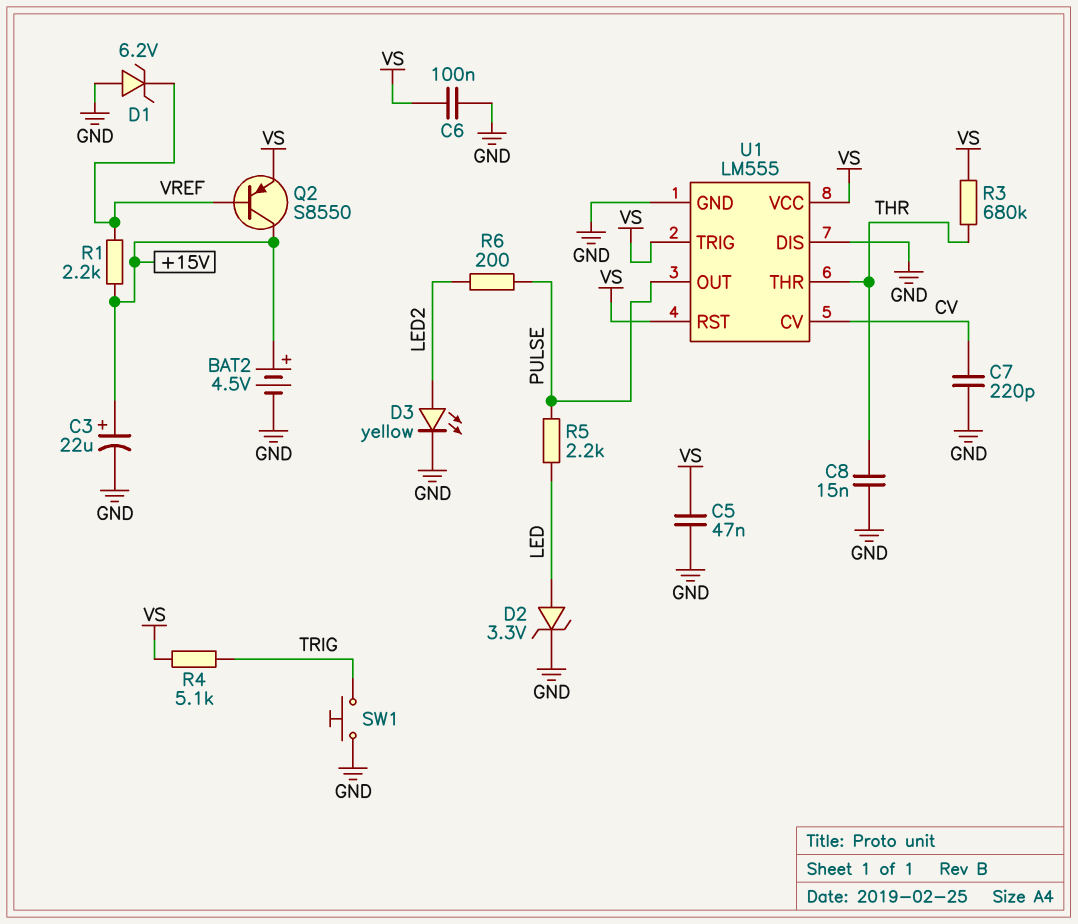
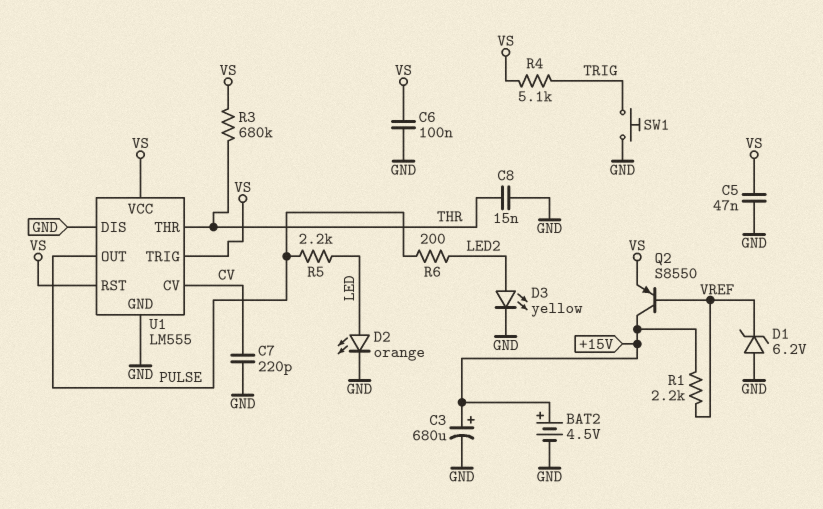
C3: 22uF (plus +15V, minus GND) -> 680uF (plus +15V, minus GND)
D2: zener 3.3V (A LED, K GND) -> LED orange (A LED, K GND)

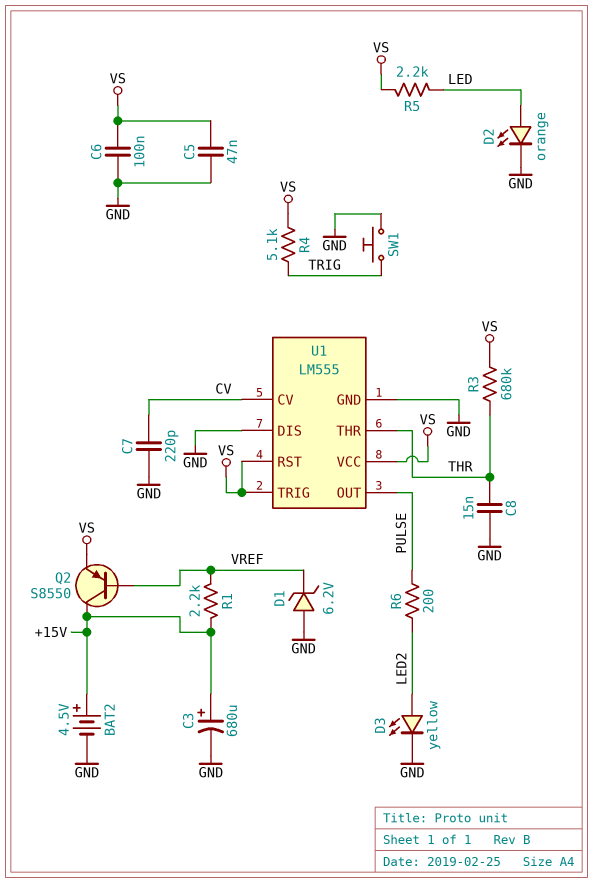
R5: 2.2k (LED, PULSE) -> 2.2k (LED, VS)

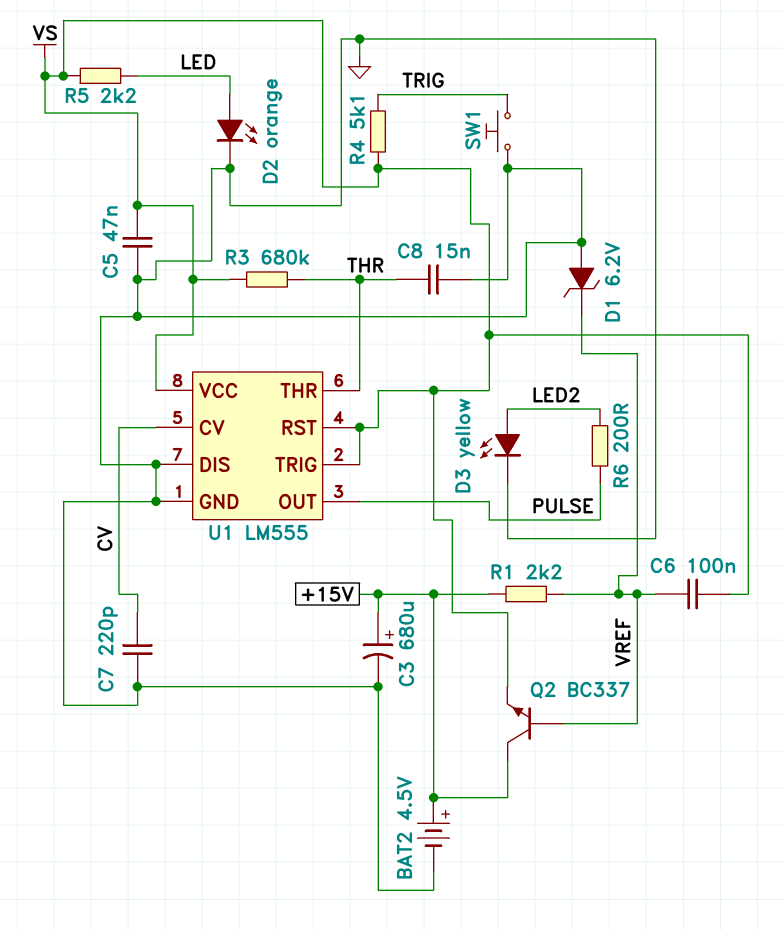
C6: 100nF (GND, VS) -> 100nF (VREF, VS)
Q2: PNP S8550 (B VREF, C +15V, E VS) -> NPN BC337 (B VREF, C +15V, E VS)

